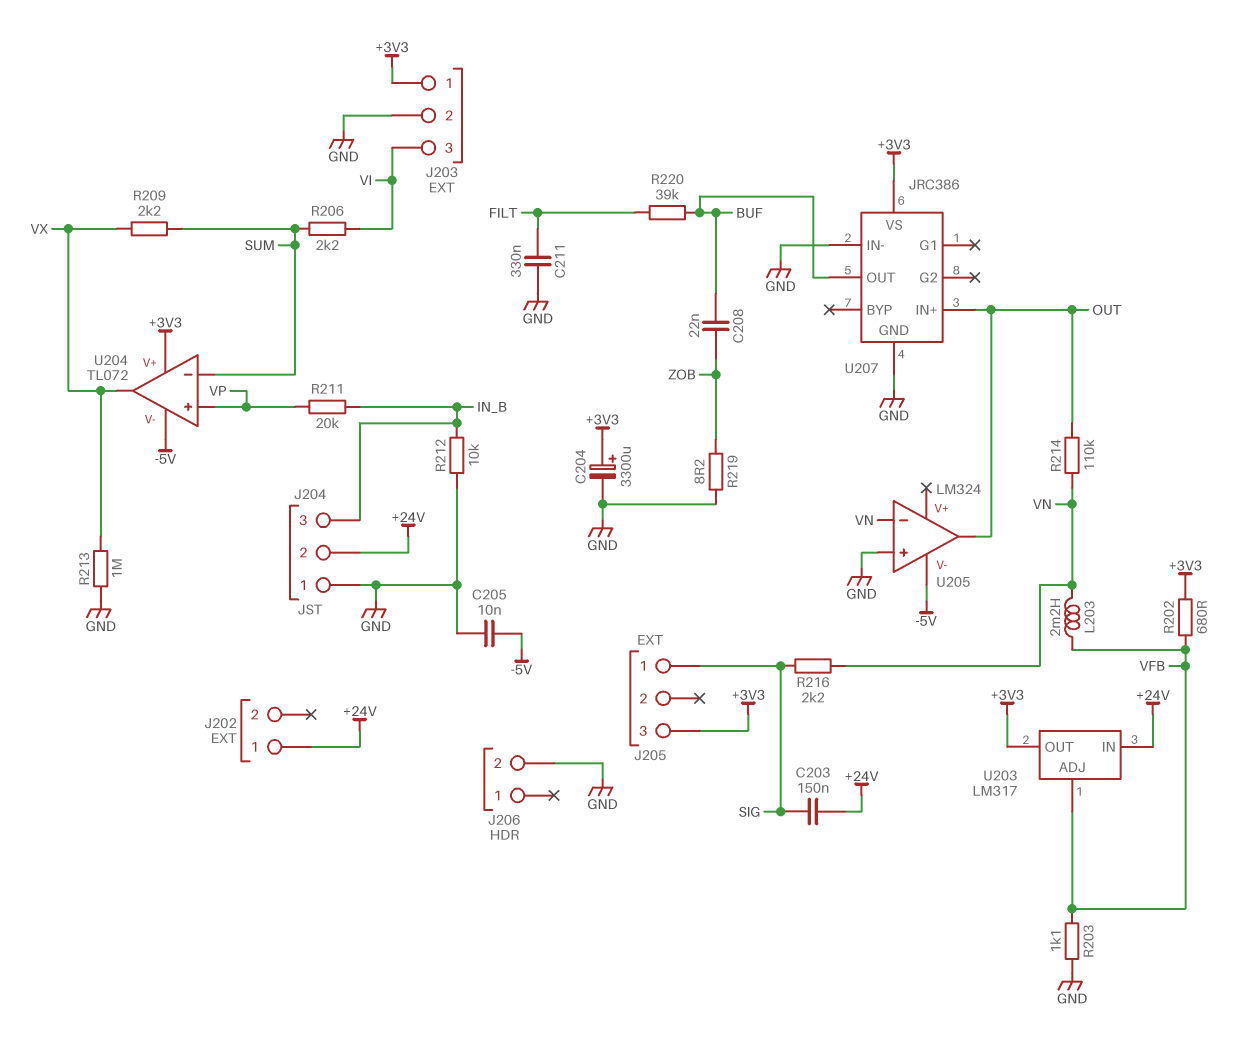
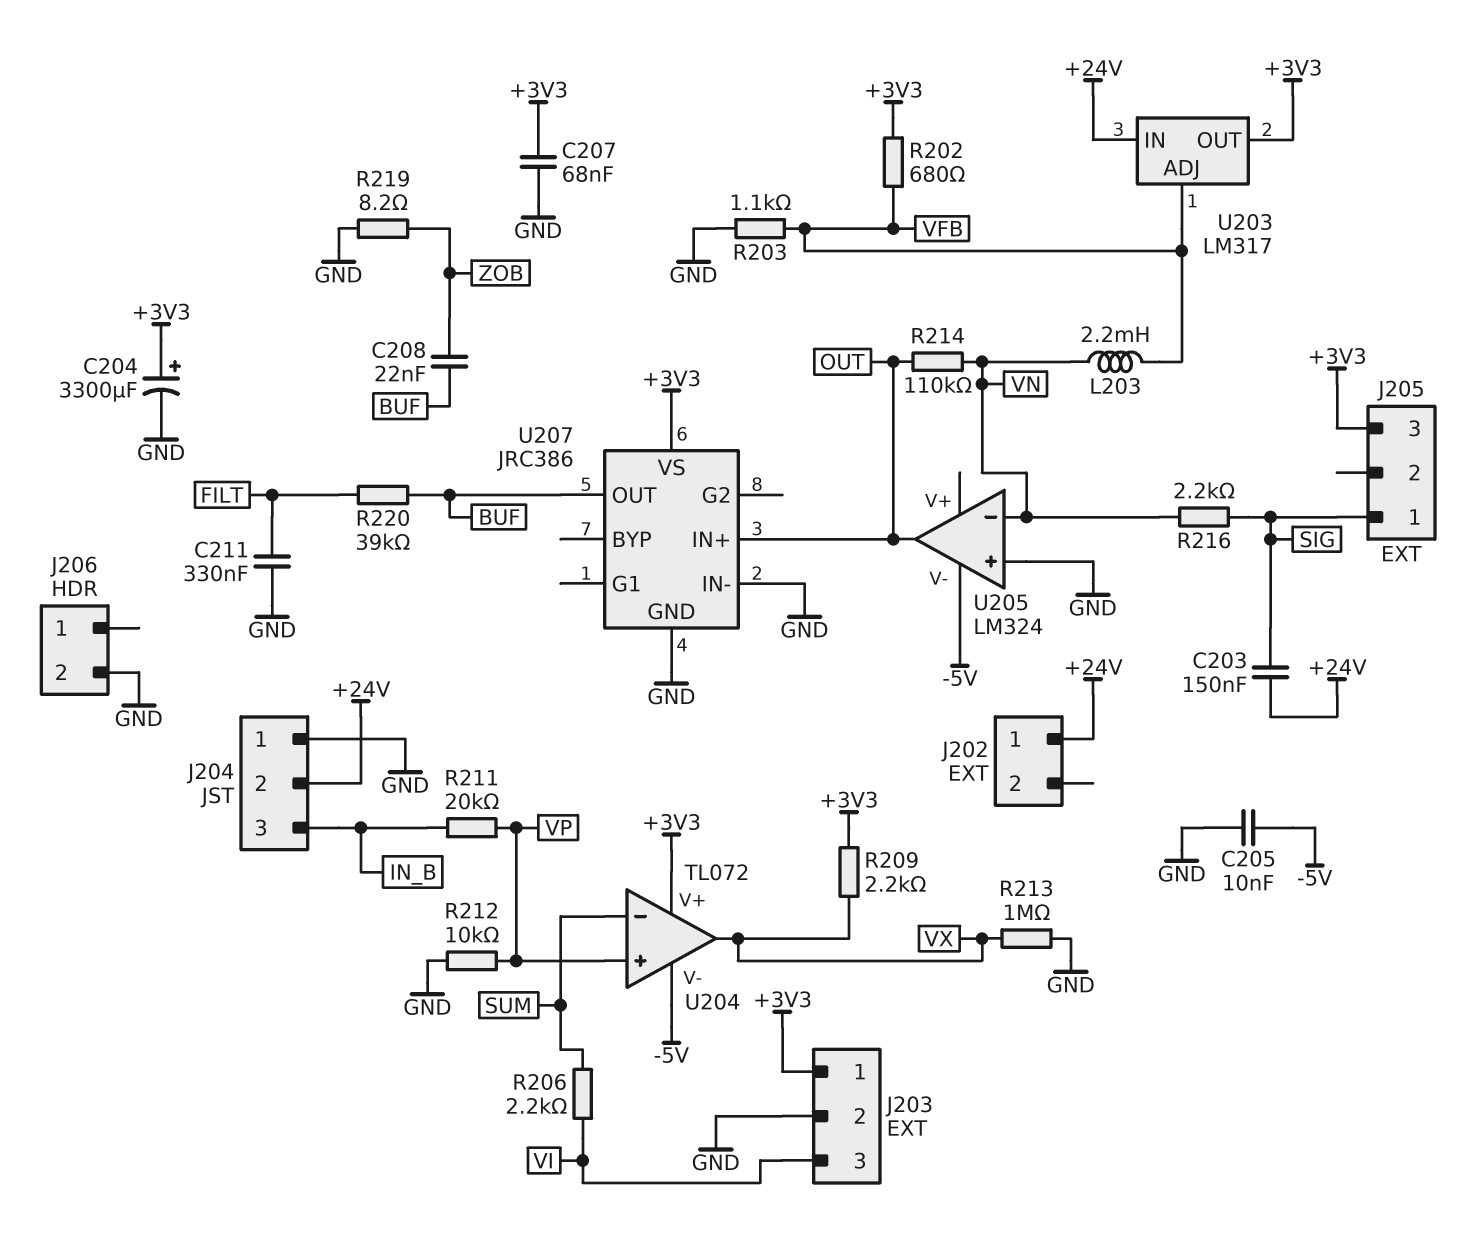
C207: none -> 68nF (+3V3, GND)
R209: 2.2k (SUM, VX) -> 2.2k (+3V3, VX)
R212: 10k (GND, IN_B) -> 10k (GND, VP)

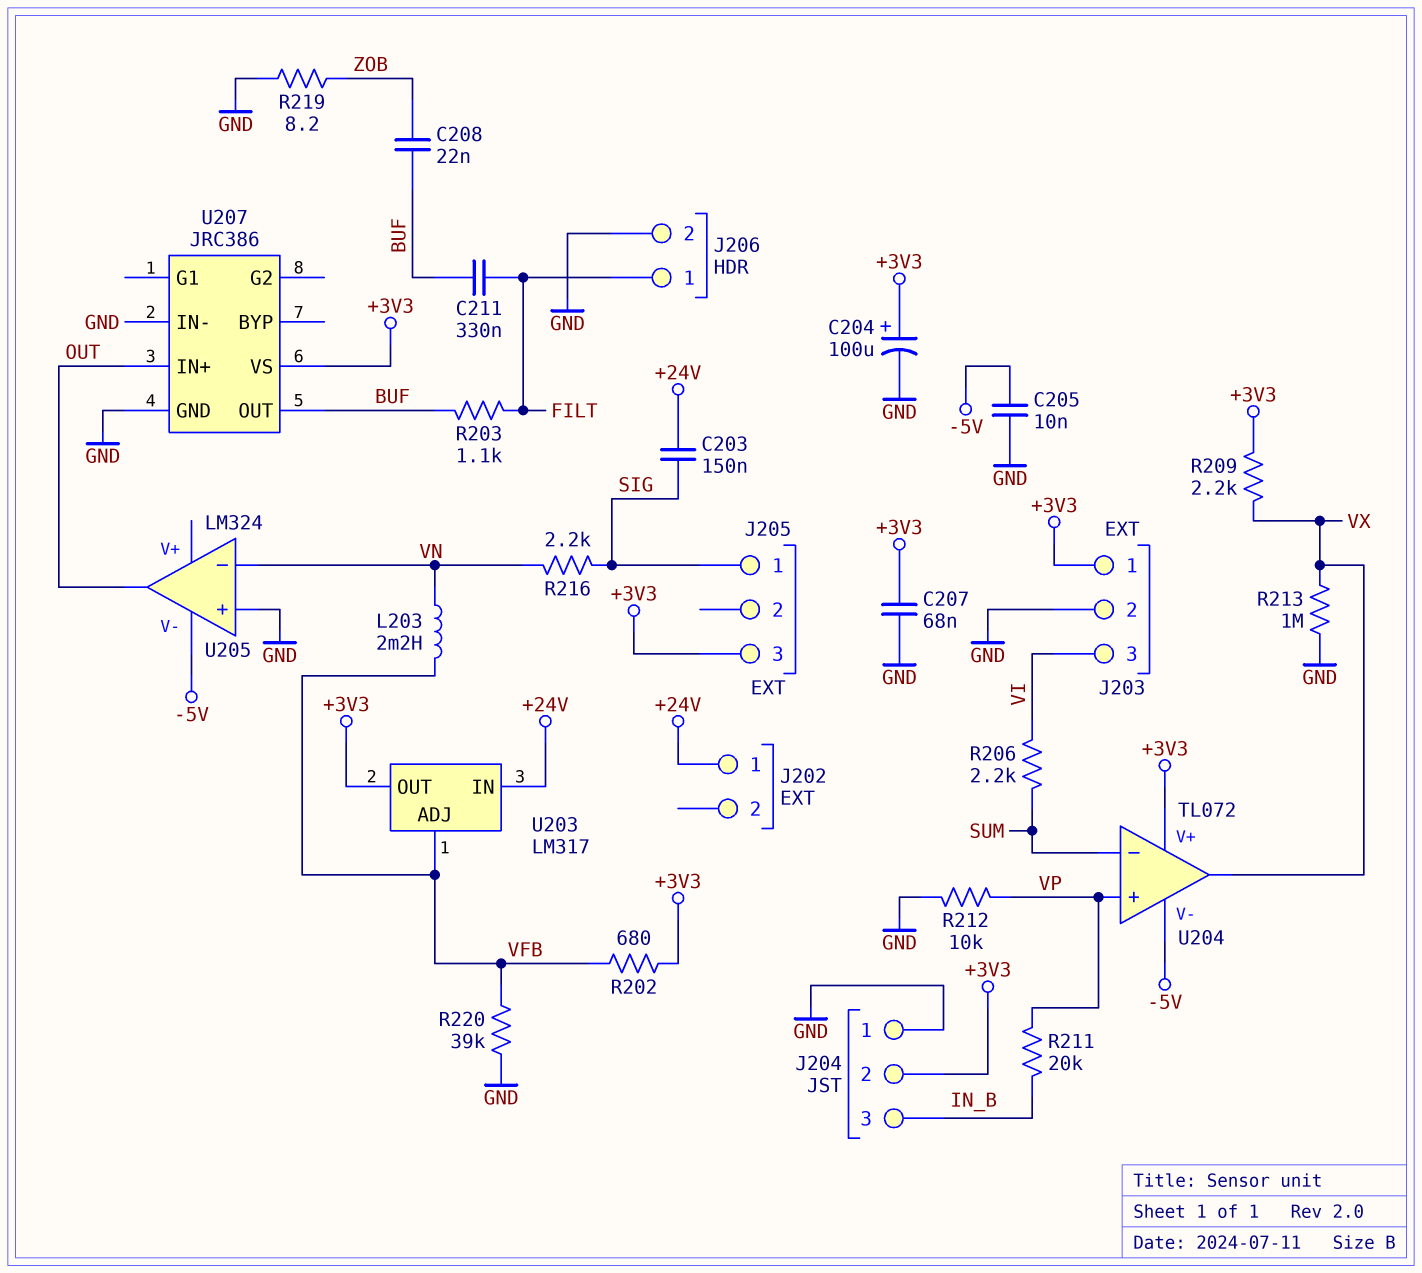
C204: 3300uF (plus +3V3, minus GND) -> 100uF (plus +3V3, minus GND)
C211: 330nF (FILT, GND) -> 330nF (BUF, FILT)
J204 pin 2: +24V -> +3V3
J206 pin 1: none -> FILT
R203: 1.1k (GND, VFB) -> 1.1k (BUF, FILT)
R214: 110k (OUT, VN) -> none
R220: 39k (BUF, FILT) -> 39k (GND, VFB)

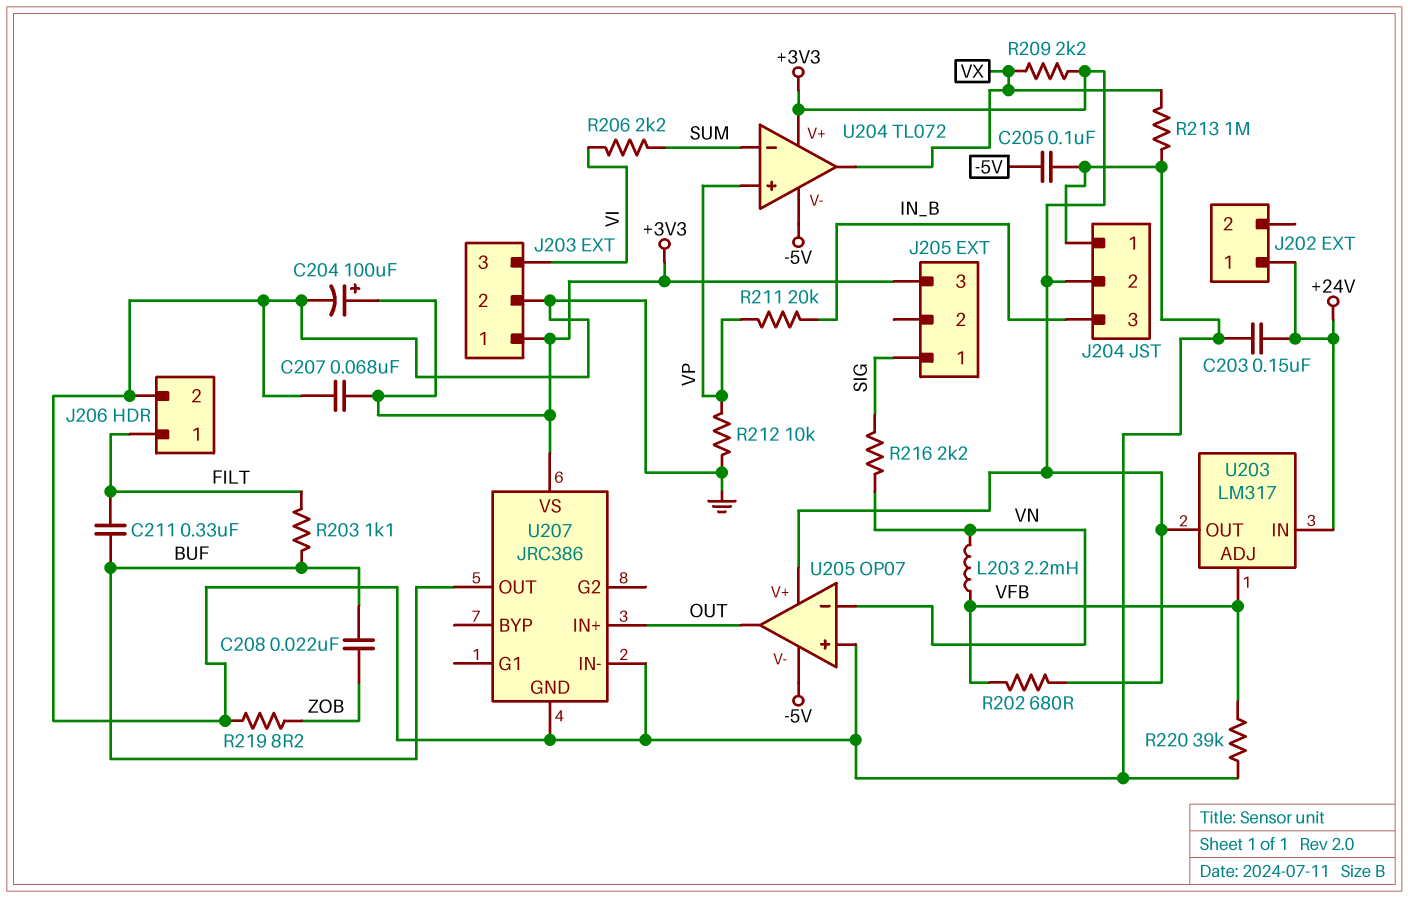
C203: 150nF (+24V, SIG) -> 150nF (+24V, GND)
C205: 10nF (-5V, GND) -> 100nF (-5V, GND)
U205: LM324 -> OP07
U205 pin V+: none -> +3V3

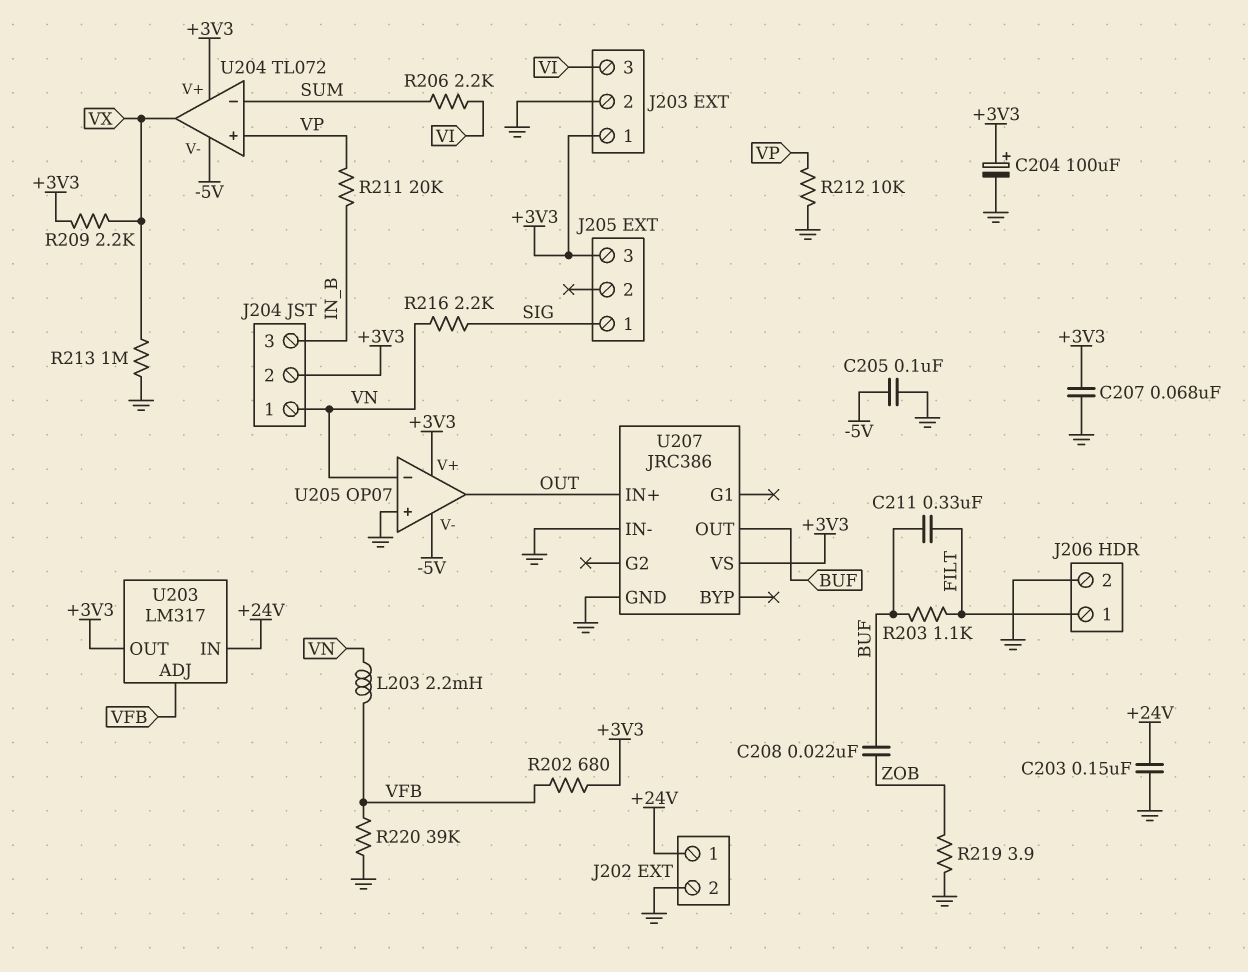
J202 pin 2: none -> GND
J204 pin 1: GND -> VN
R219: 8.2 (GND, ZOB) -> 3.9 (GND, ZOB)

